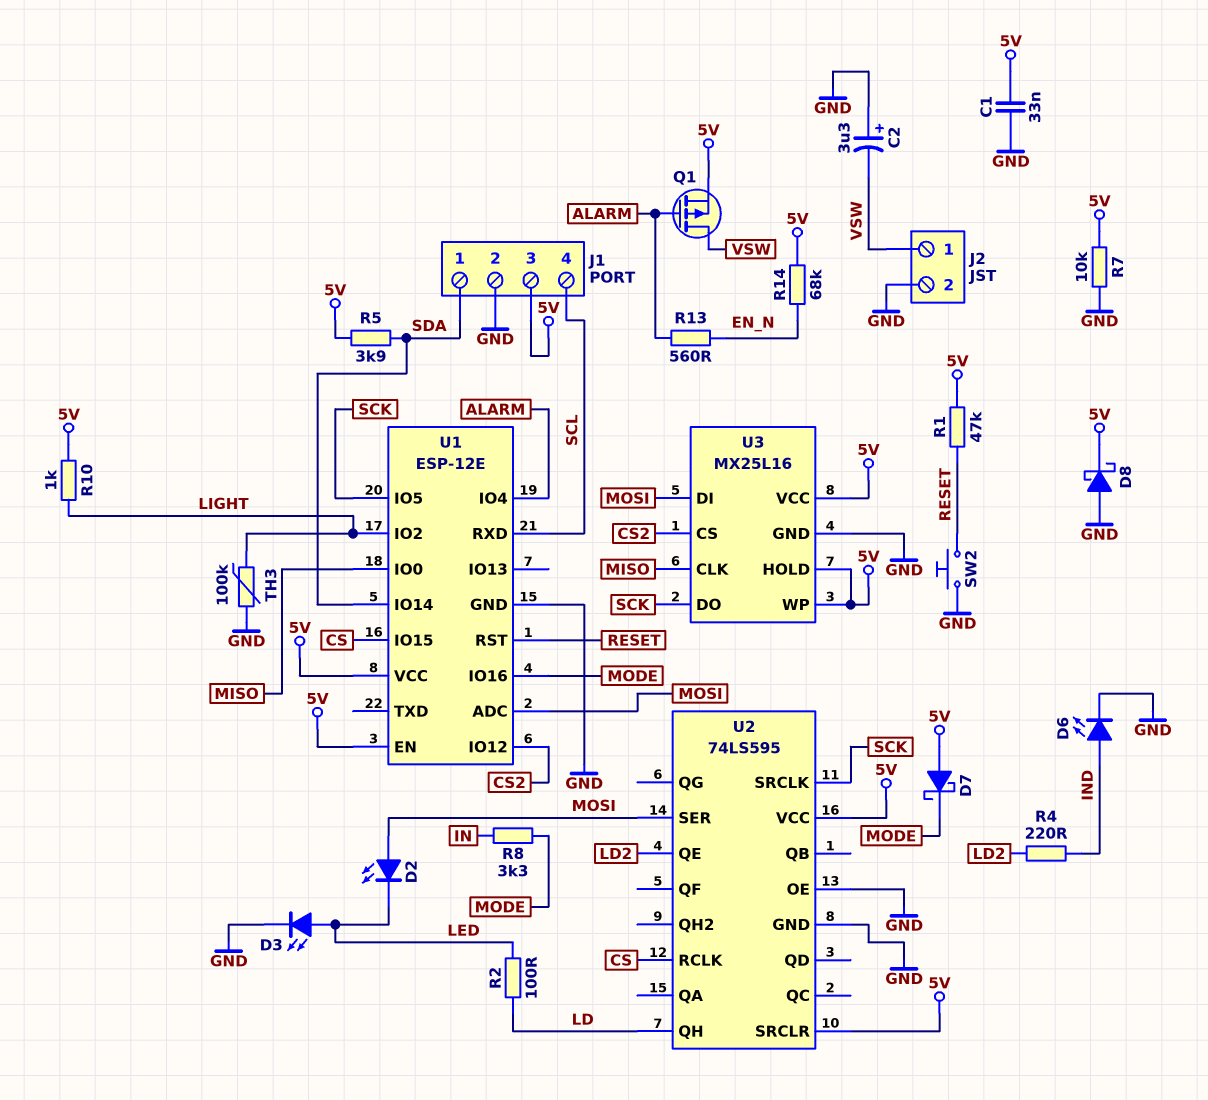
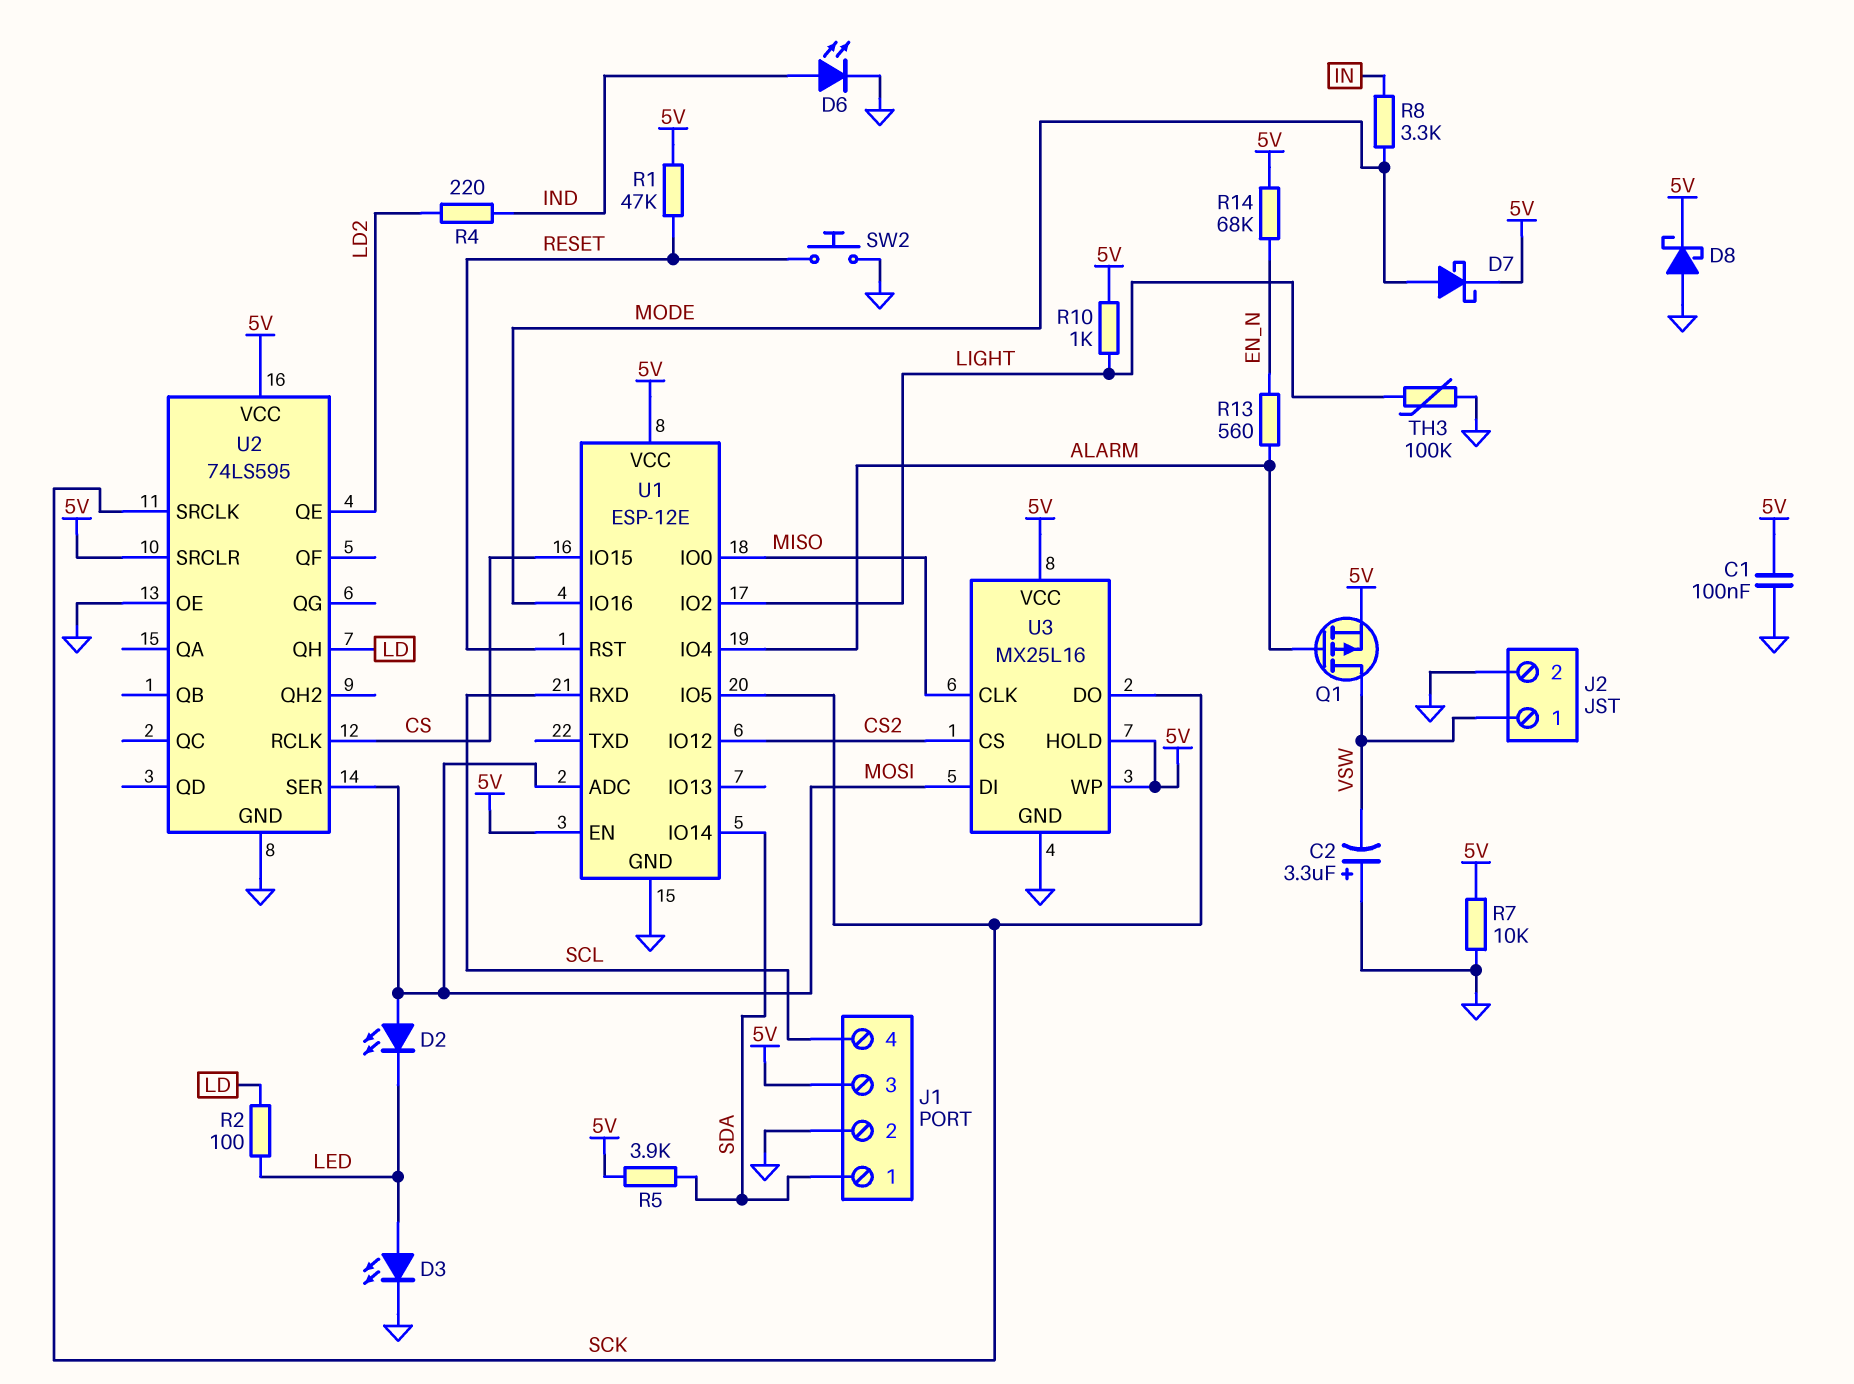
C1: 33nF (5V, GND) -> 100nF (5V, GND)
D7: schottky (A 5V, K MODE) -> schottky (A MODE, K 5V)

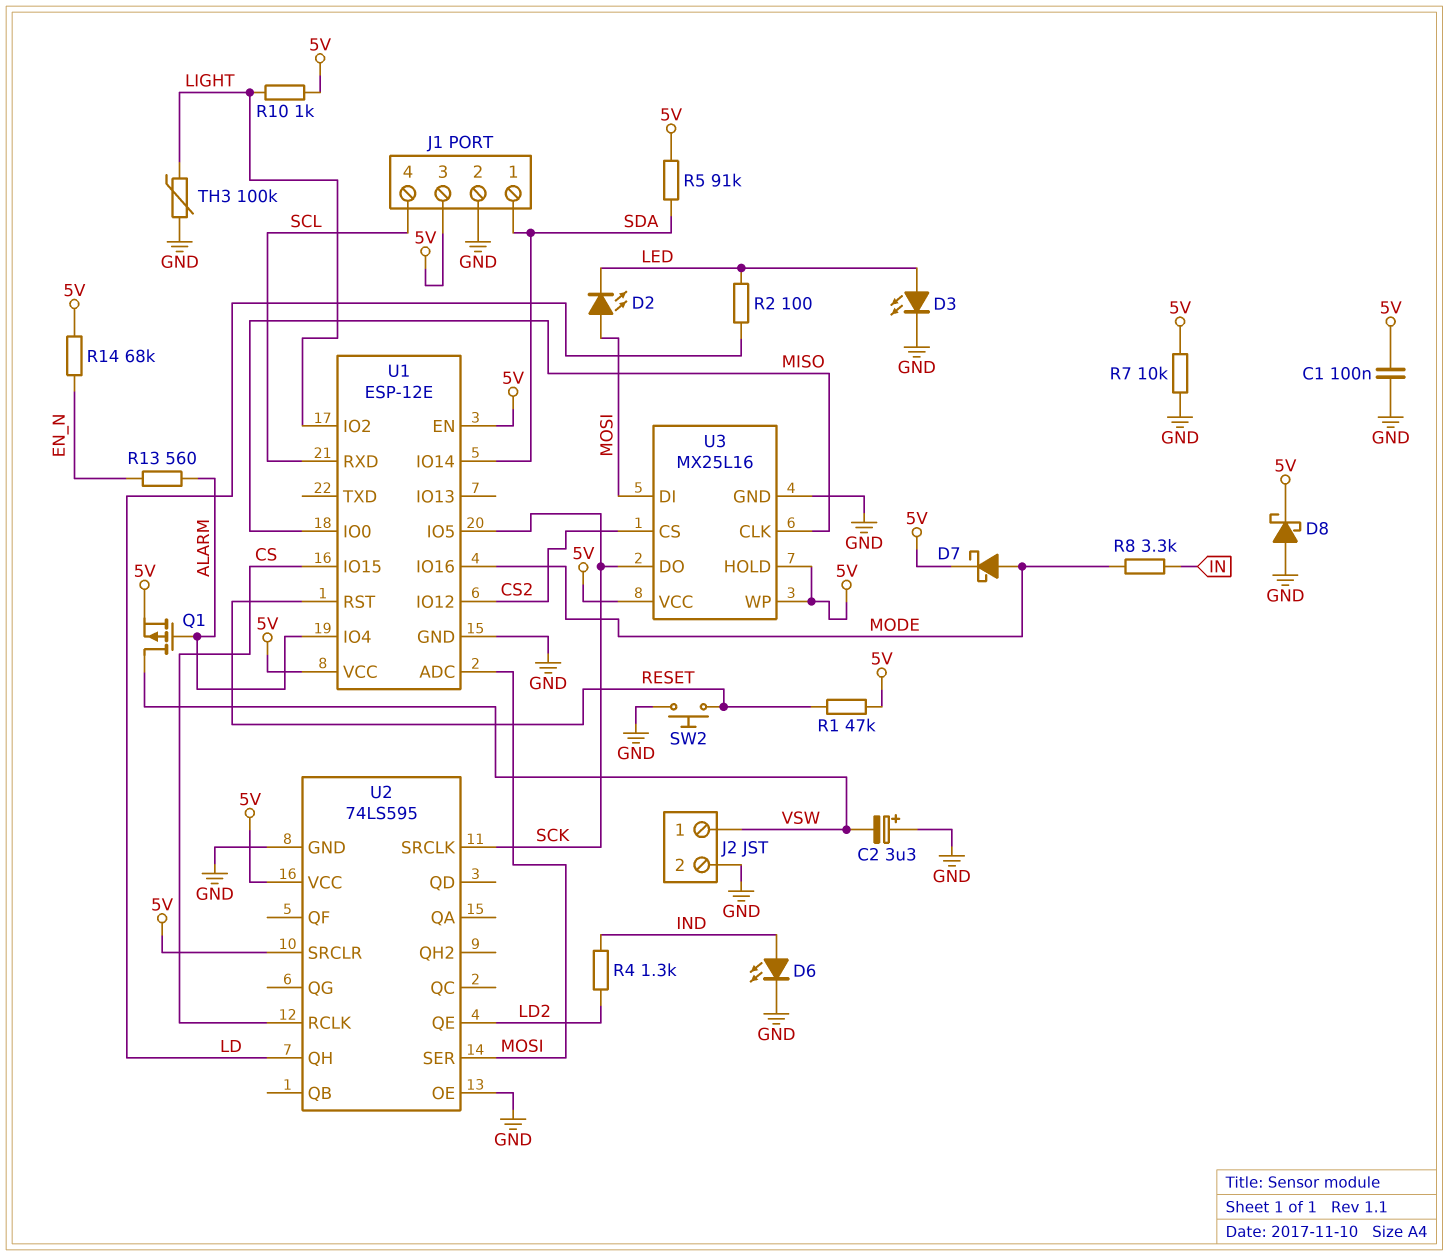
R4: 220 (IND, LD2) -> 1.3k (IND, LD2)
R5: 3.9k (5V, SDA) -> 91k (5V, SDA)

